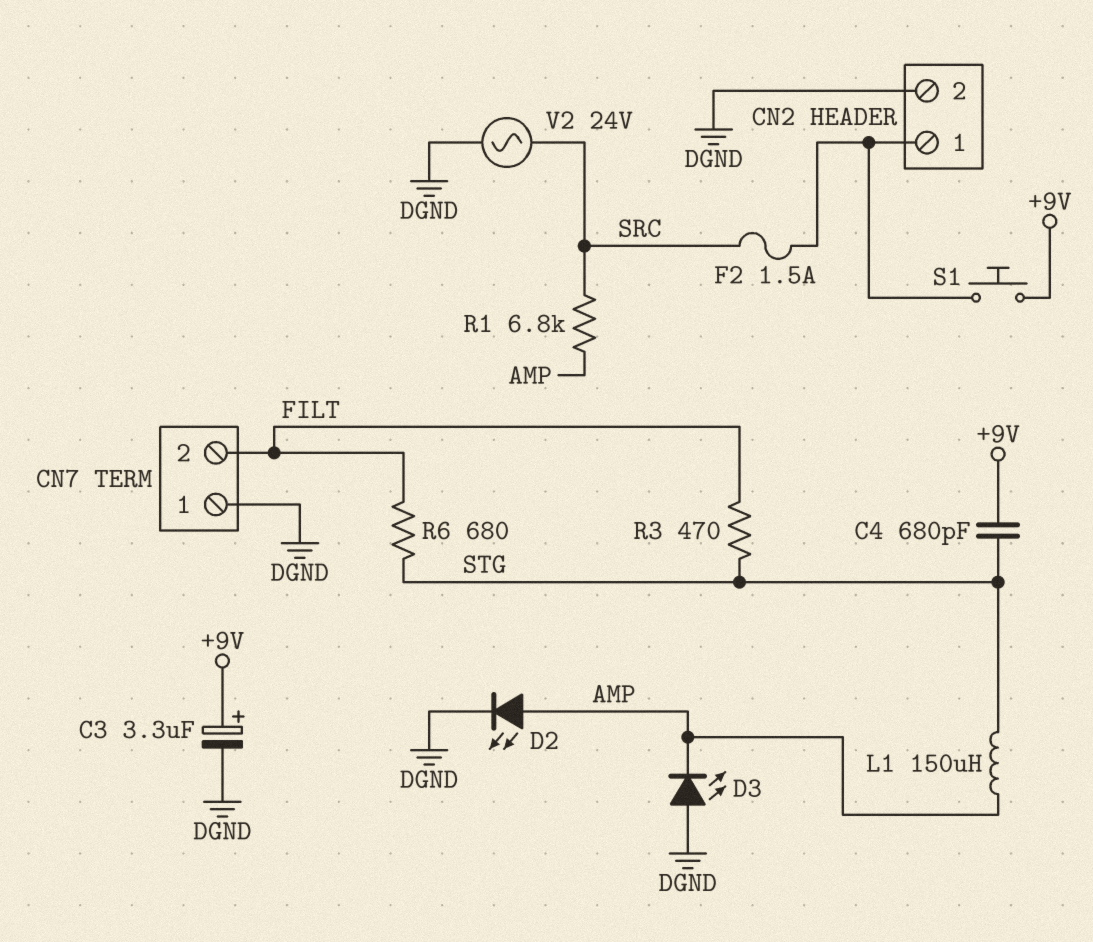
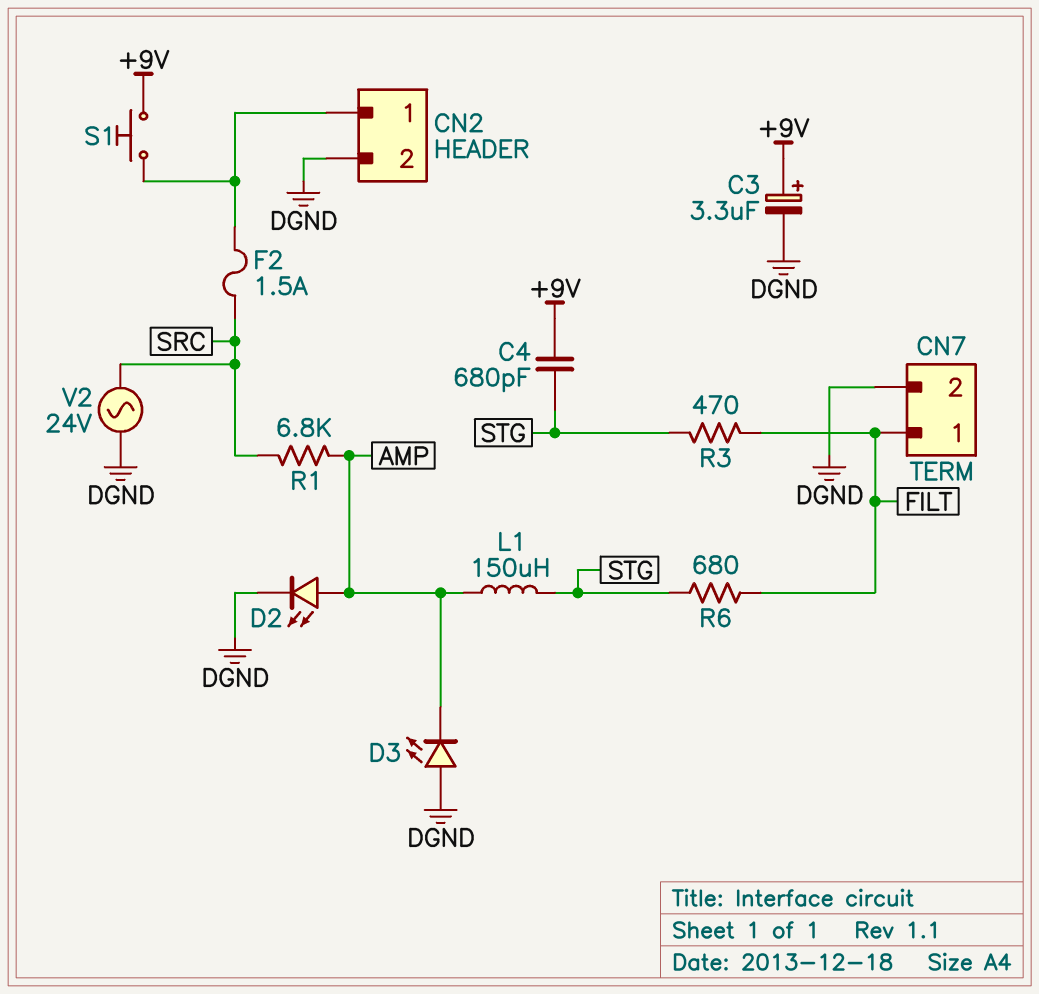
CN7 pin 1: DGND -> FILT
CN7 pin 2: FILT -> DGND

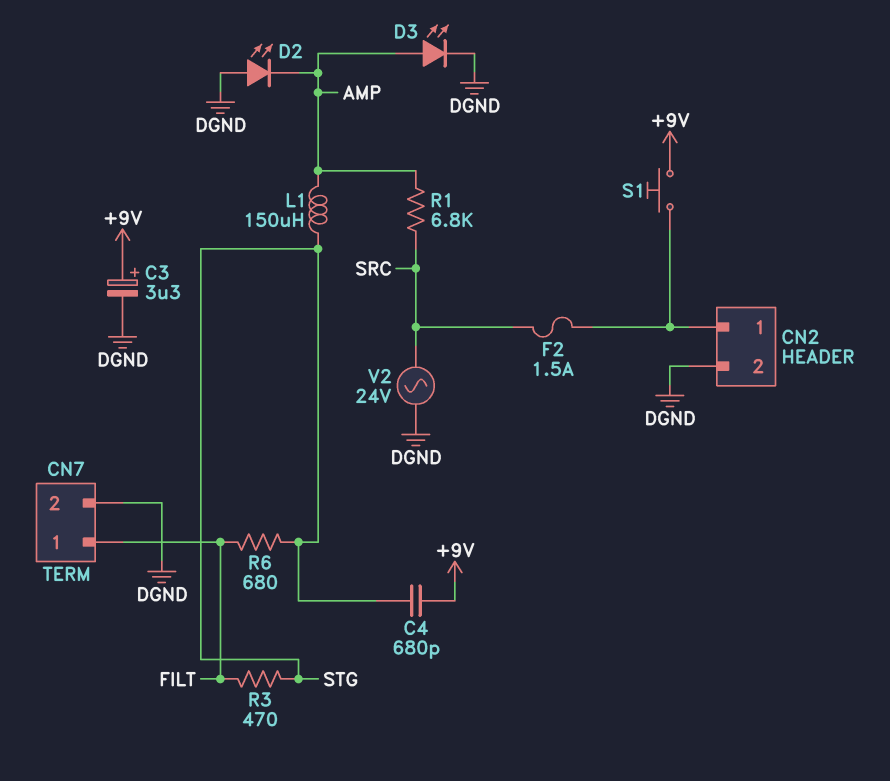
D2: LED (A AMP, K DGND) -> LED (A DGND, K AMP)
D3: LED (A DGND, K AMP) -> LED (A AMP, K DGND)

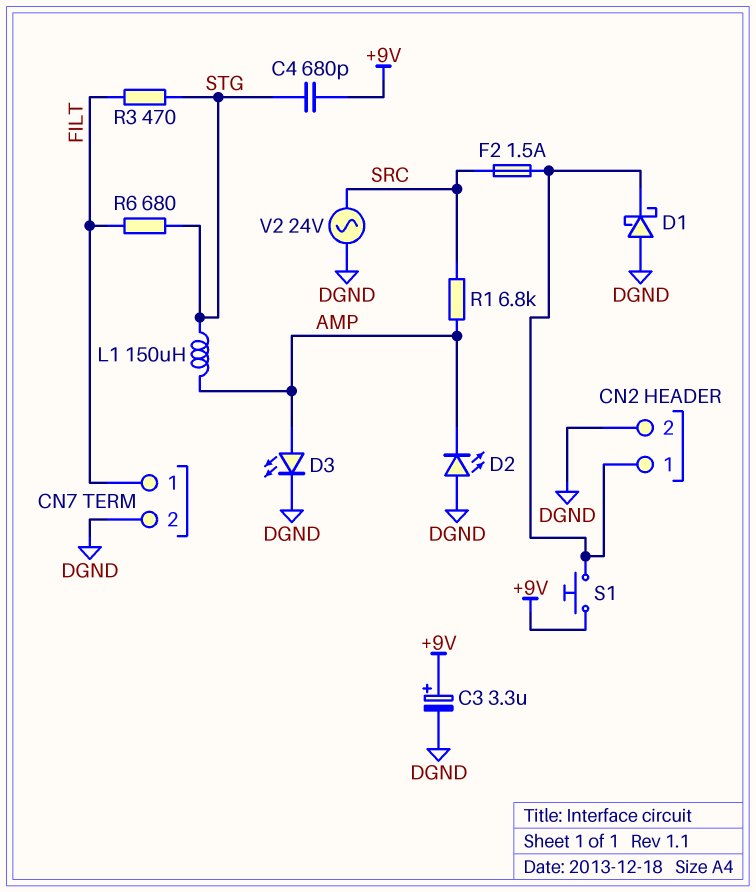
D1: none -> schottky (A DGND, K CN2/1)

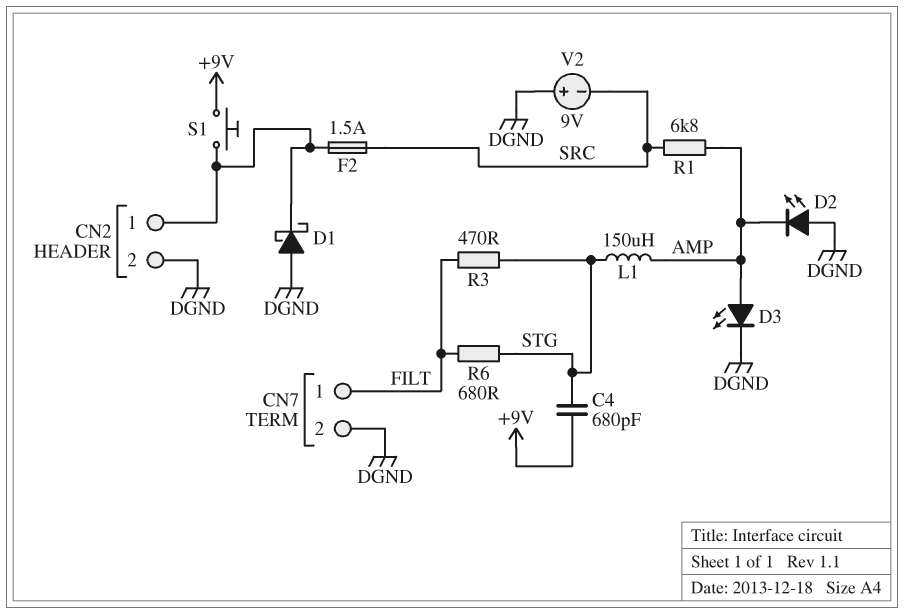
C3: 3.3uF (plus +9V, minus DGND) -> none
V2: AC 24V (DGND, SRC) -> 9V (plus DGND, minus SRC)

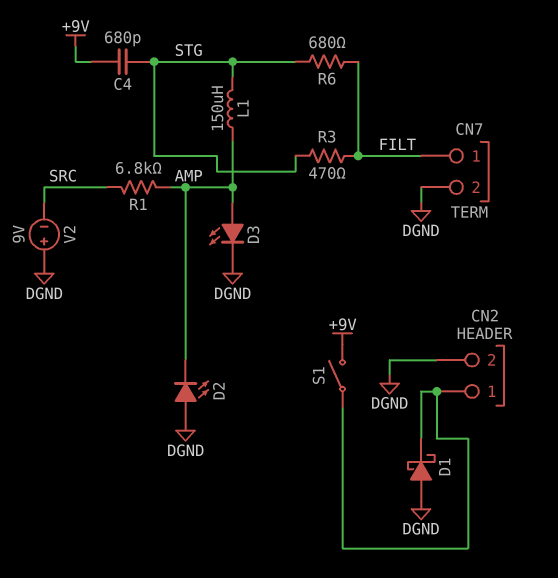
F2: 1.5A (CN2/1, SRC) -> none
S1: button (+9V, CN2/1) -> switch (+9V, CN2/1)

